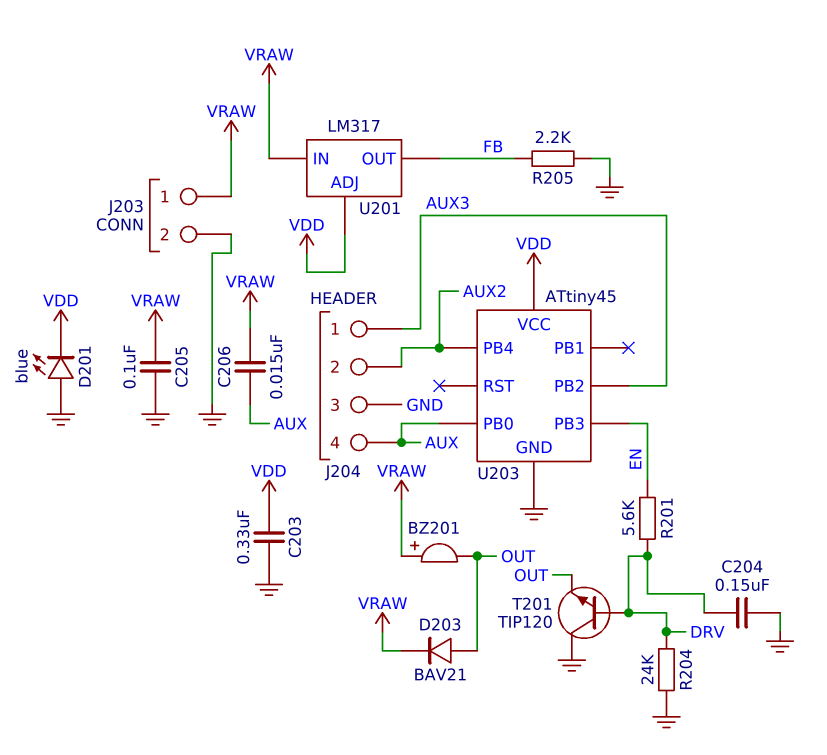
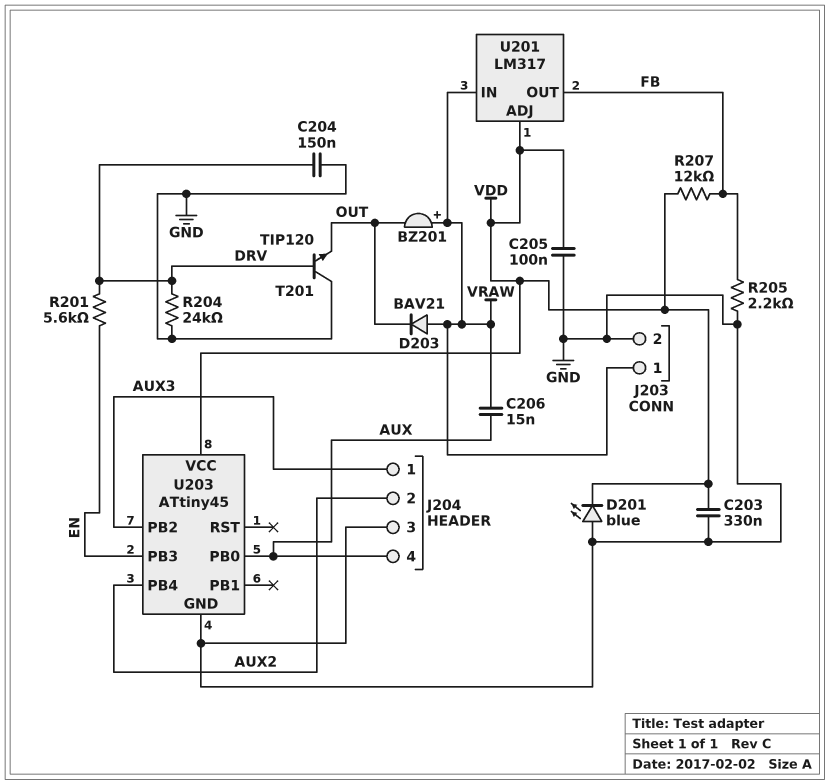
C205: 100nF (GND, VRAW) -> 100nF (GND, VDD)
D203: diode BAV21 (A OUT, K VRAW) -> diode BAV21 (A VRAW, K OUT)
R207: none -> 12k (FB, VDD)

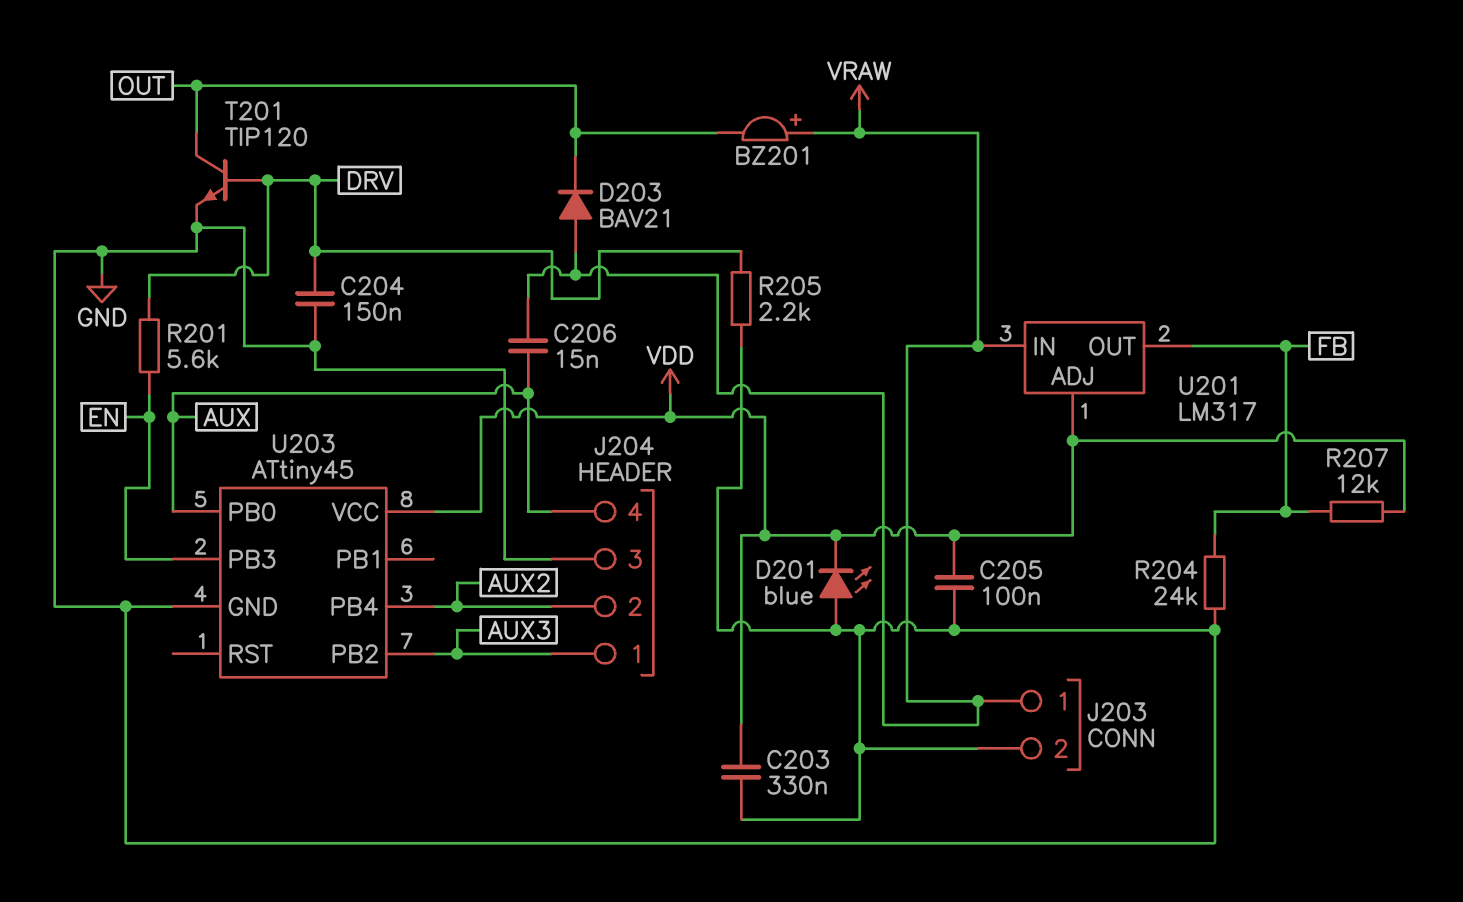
R204: 24k (DRV, GND) -> 24k (FB, GND)
R205: 2.2k (FB, GND) -> 2.2k (DRV, GND)
T201: NPN TIP120 (B DRV, C GND, E OUT) -> NPN TIP120 (B DRV, C OUT, E GND)

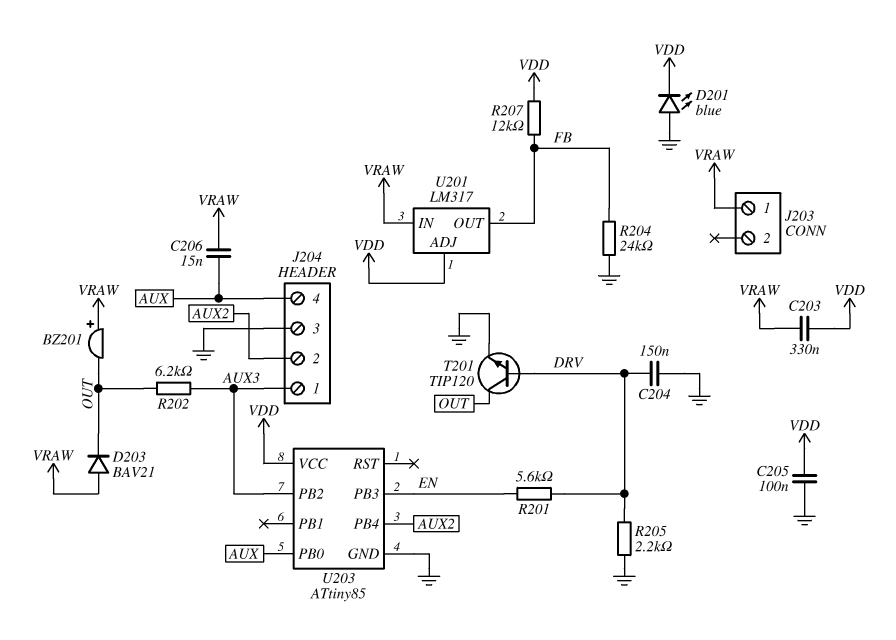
C203: 330nF (GND, VDD) -> 330nF (VDD, VRAW)
J203 pin 2: GND -> none
R202: none -> 6.2k (AUX3, OUT)
U203: ATtiny45 -> ATtiny85

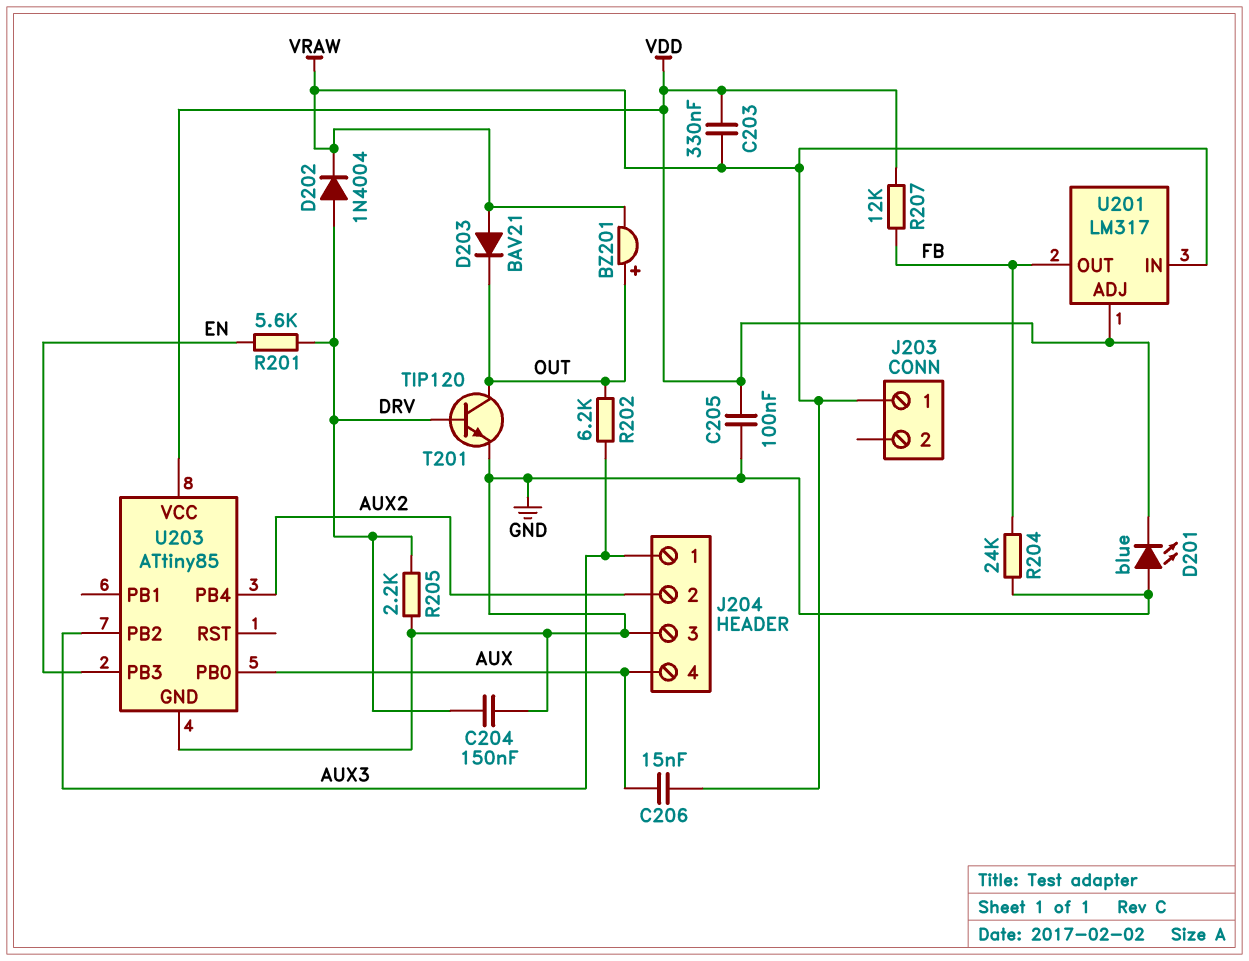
BZ201: buzzer (plus VRAW, minus OUT) -> buzzer (plus OUT, minus VRAW)
D202: none -> diode 1N4004 (A DRV, K VRAW)

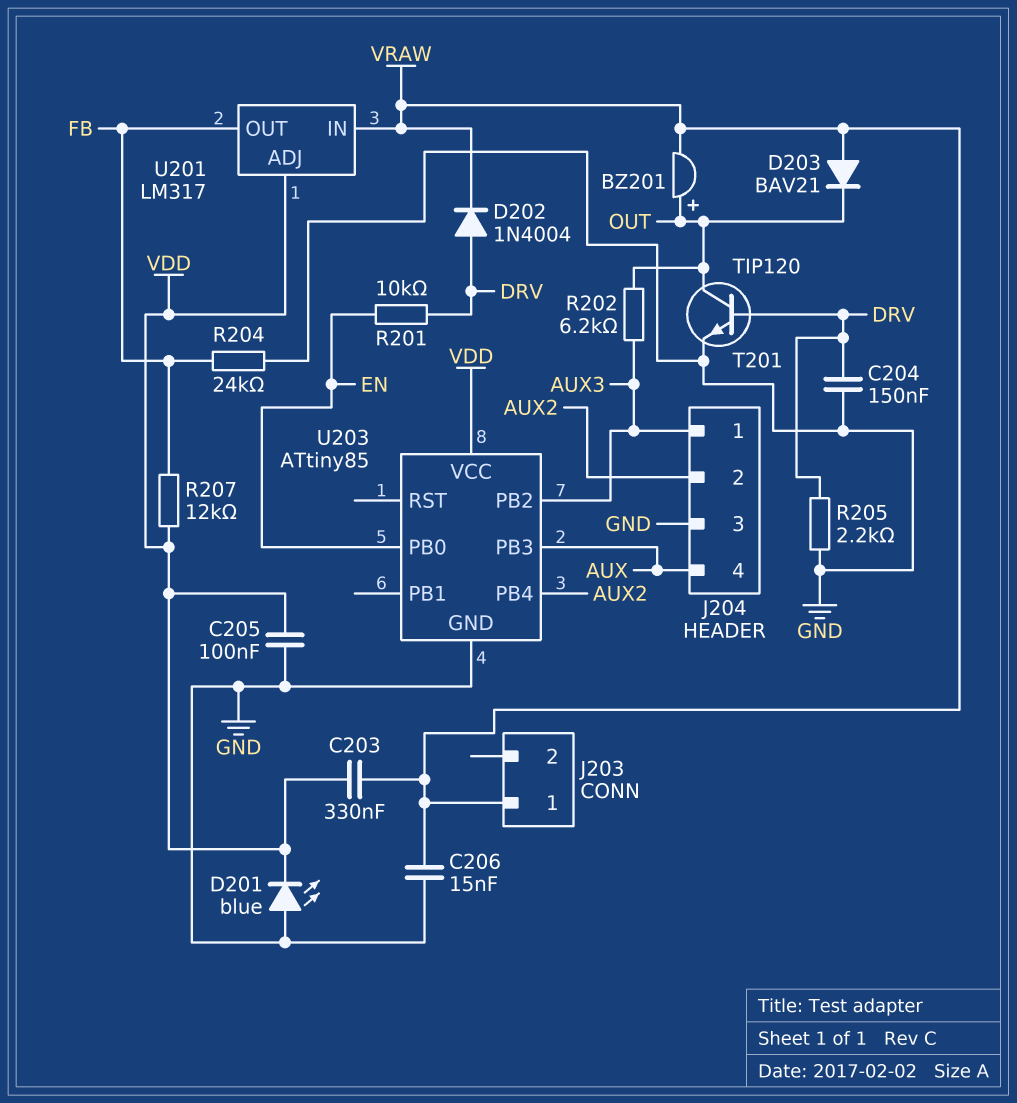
C206: 15nF (AUX, VRAW) -> 15nF (GND, VRAW)
R201: 5.6k (DRV, EN) -> 10k (DRV, EN)
U203 pin PB0: AUX -> EN
U203 pin PB3: EN -> AUX

